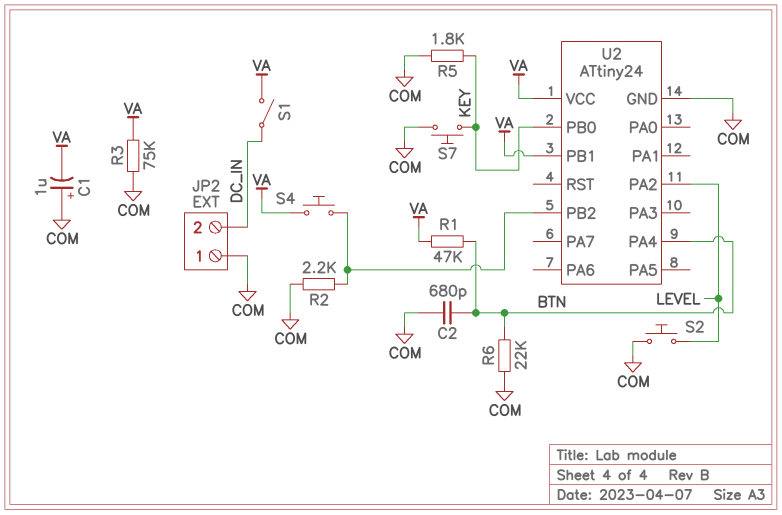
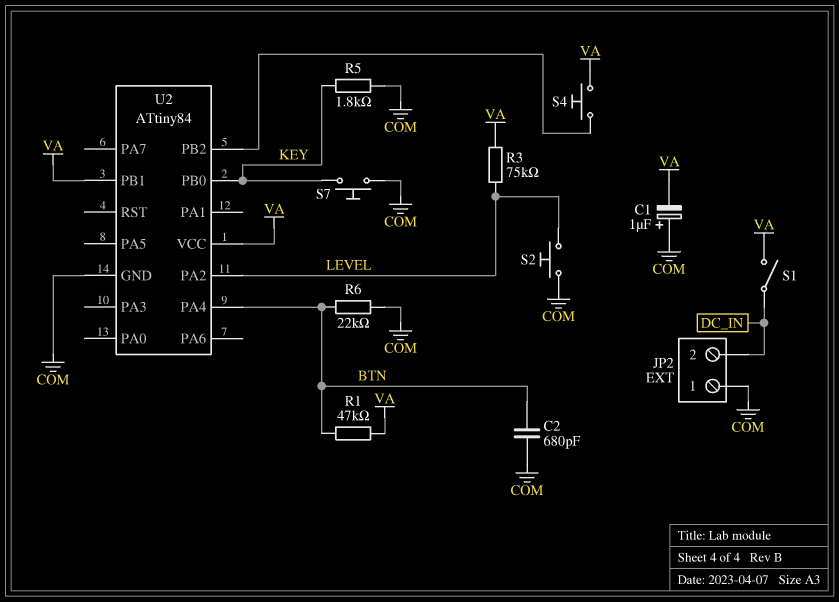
R2: 2.2k (COM, U2/PB2) -> none
R3: 75k (COM, VA) -> 75k (LEVEL, VA)
U2: ATtiny24 -> ATtiny84

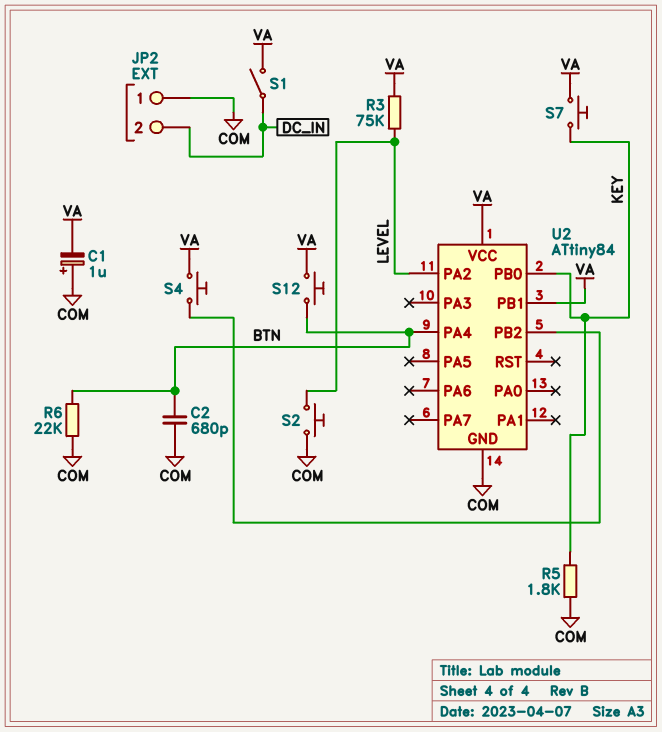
R1: 47k (BTN, VA) -> none
S7: button (COM, KEY) -> button (KEY, VA)
S12: none -> button (BTN, VA)

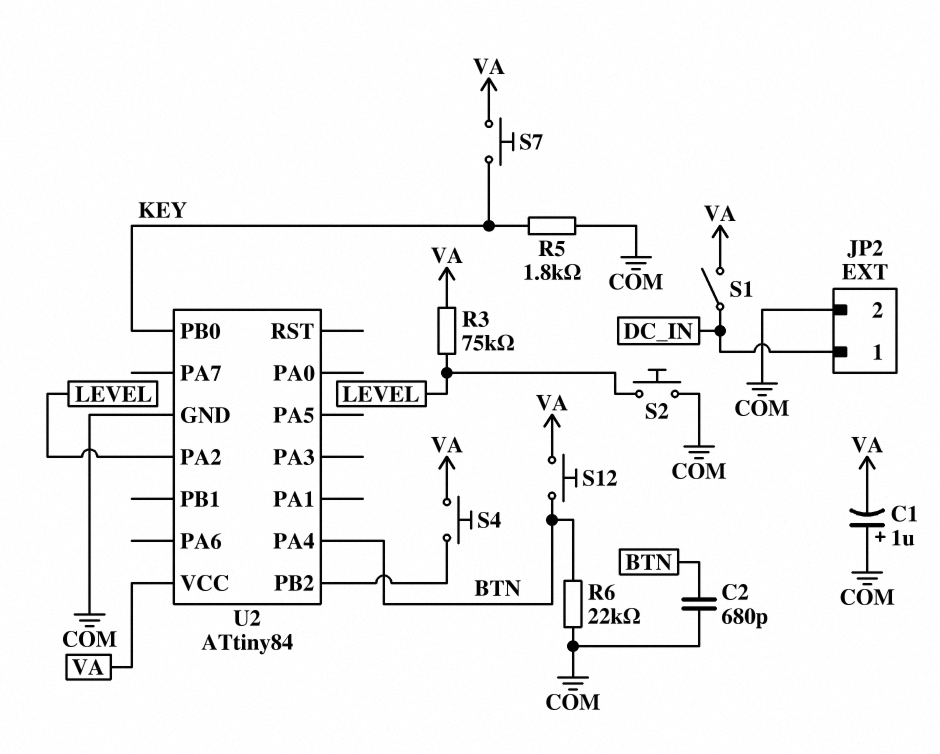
JP2 pin 1: COM -> DC_IN
JP2 pin 2: DC_IN -> COM
U2 pin PB1: VA -> none

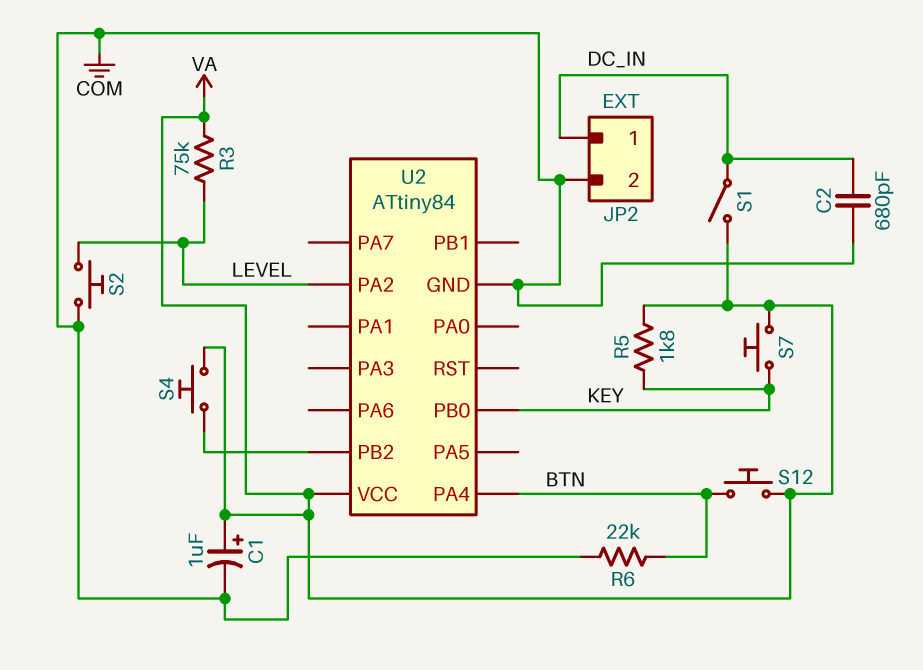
C1: 1uF (plus COM, minus VA) -> 1uF (plus VA, minus COM)
C2: 680pF (BTN, COM) -> 680pF (COM, DC_IN)
R5: 1.8k (COM, KEY) -> 1.8k (KEY, VA)

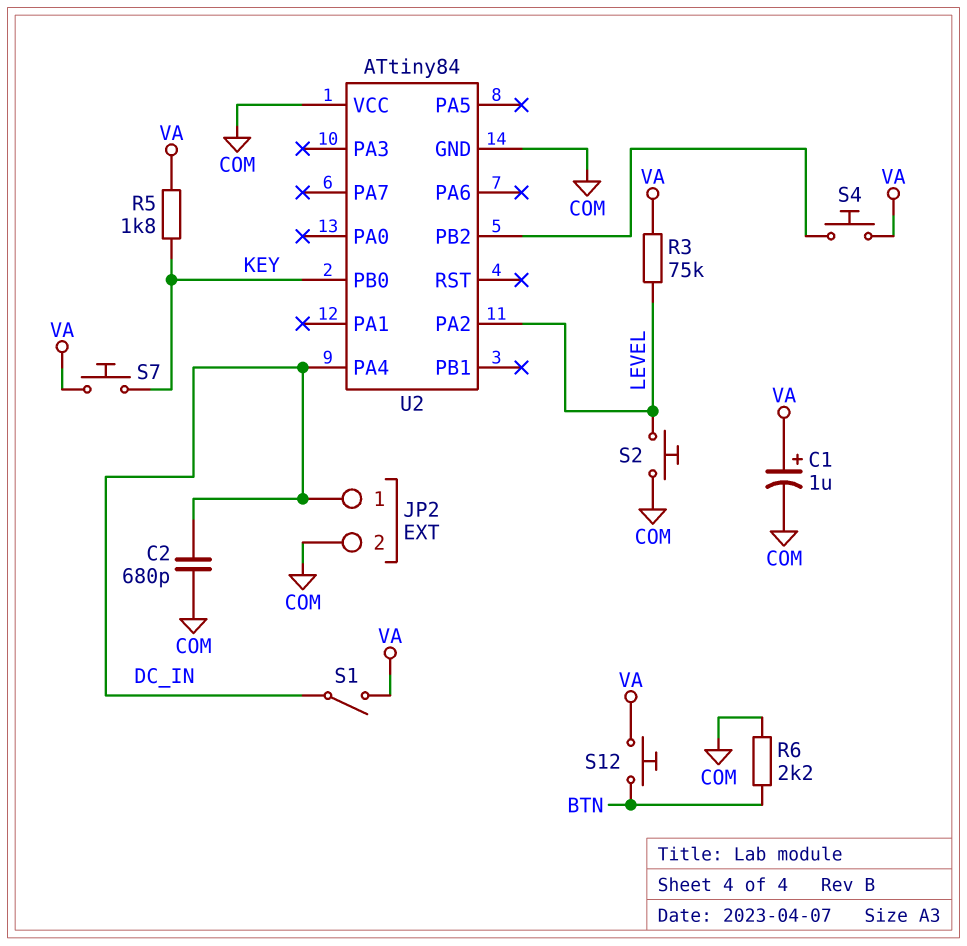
R6: 22k (BTN, COM) -> 2.2k (BTN, COM)
U2 pin PA4: BTN -> DC_IN
U2 pin VCC: VA -> COM

